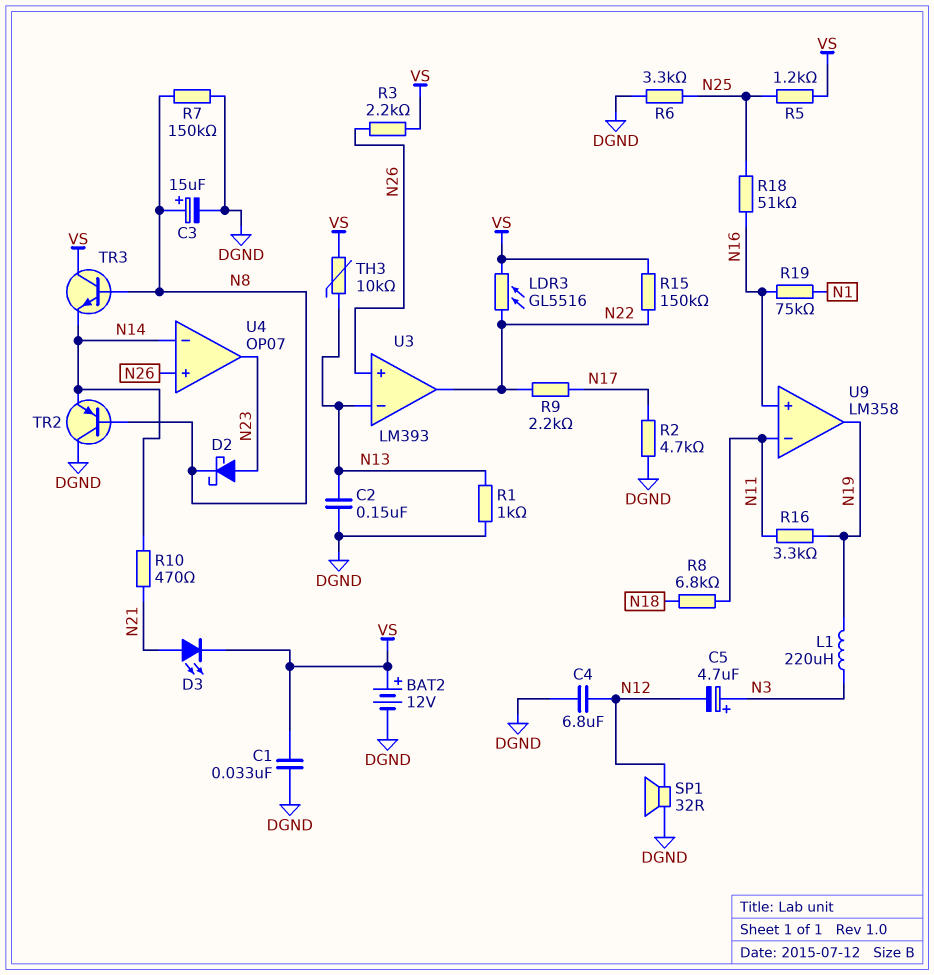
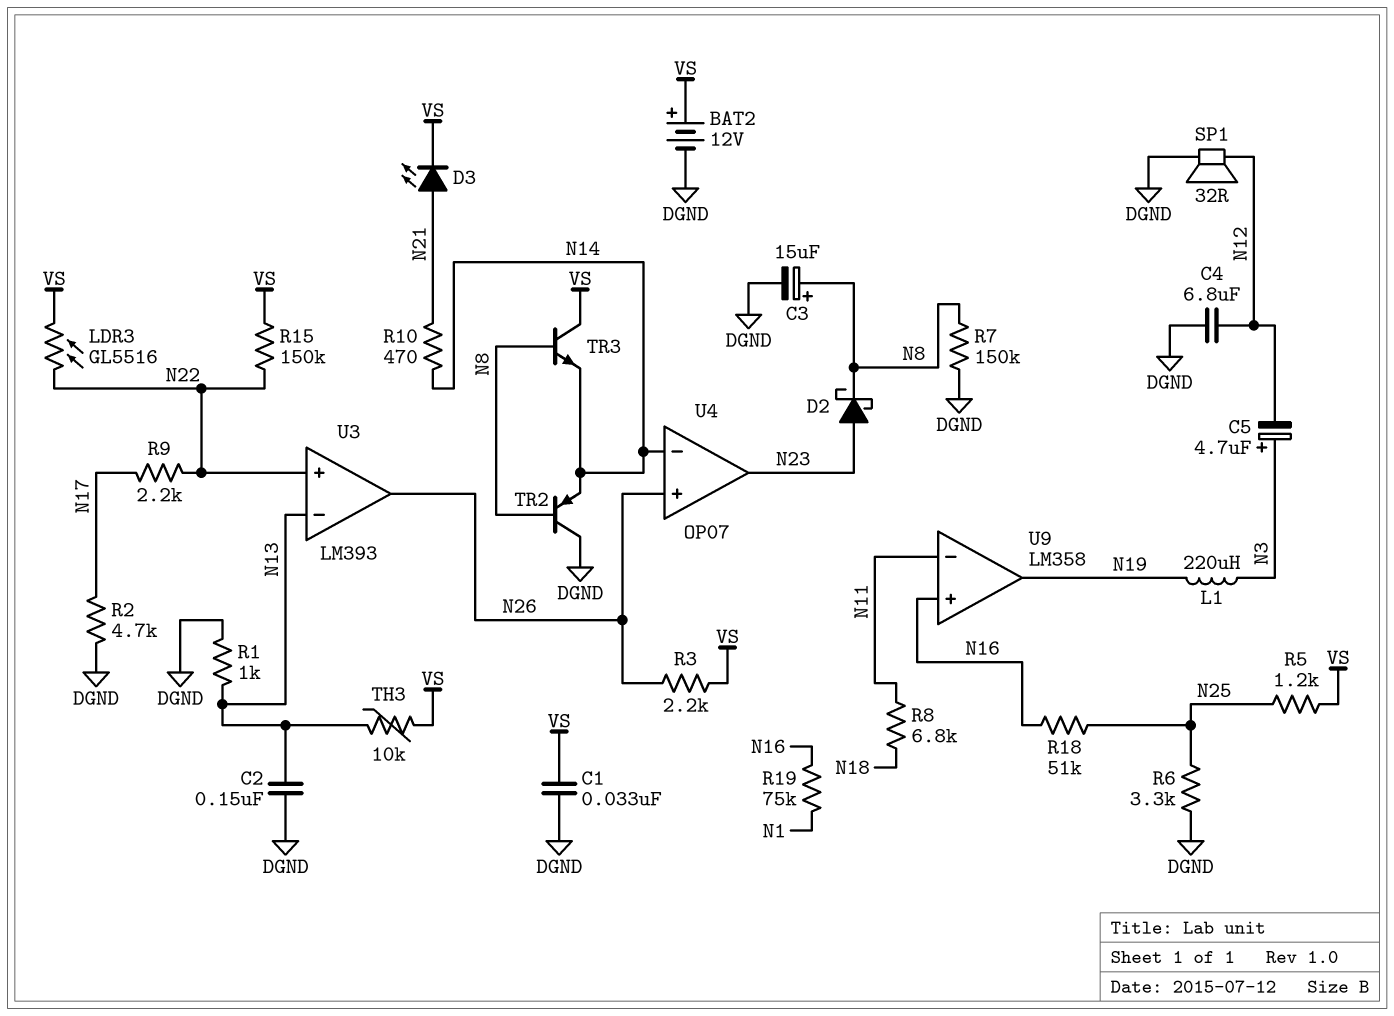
R16: 3.3k (N11, N19) -> none
U3 pin in+: N26 -> N22
U3 pin out: N22 -> N26

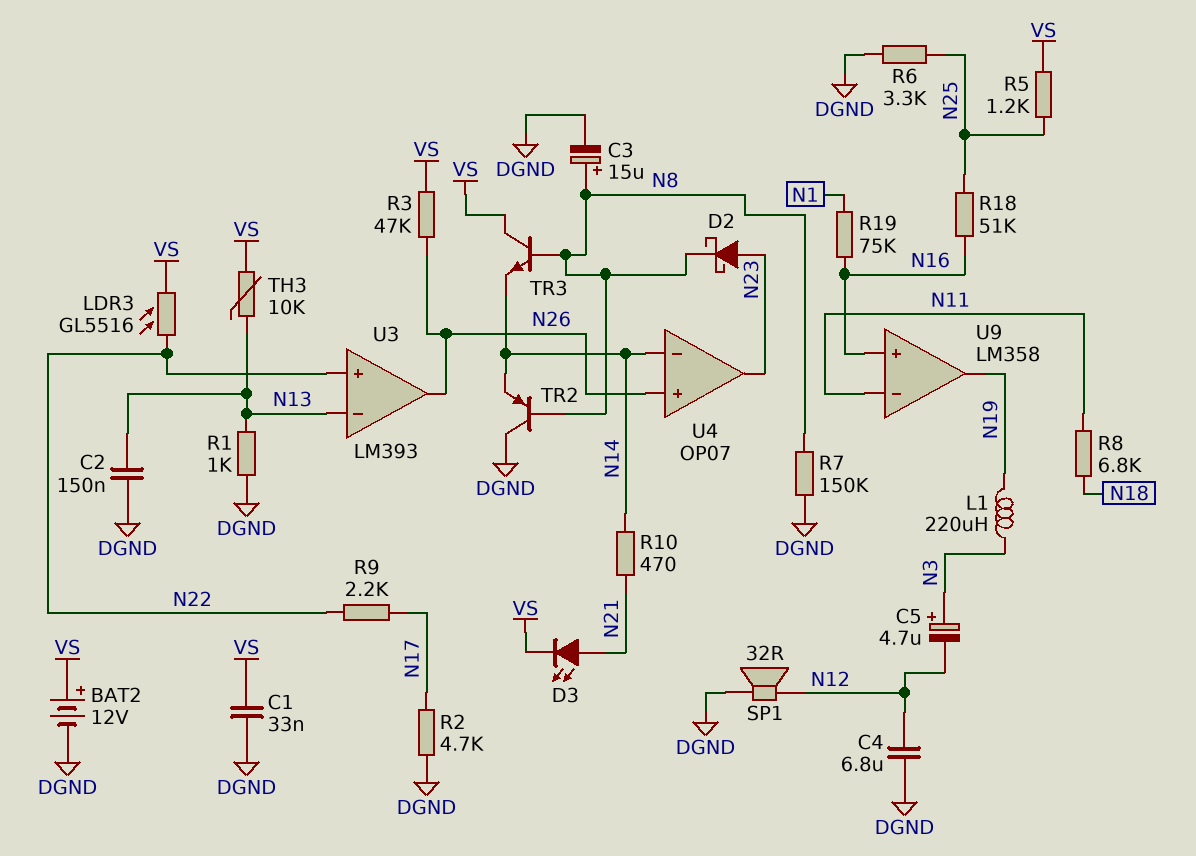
R3: 2.2k (N26, VS) -> 47k (N26, VS)
R15: 150k (N22, VS) -> none

